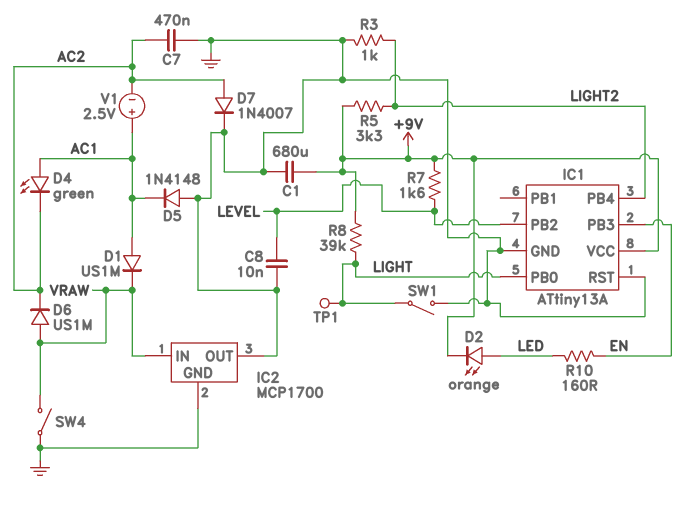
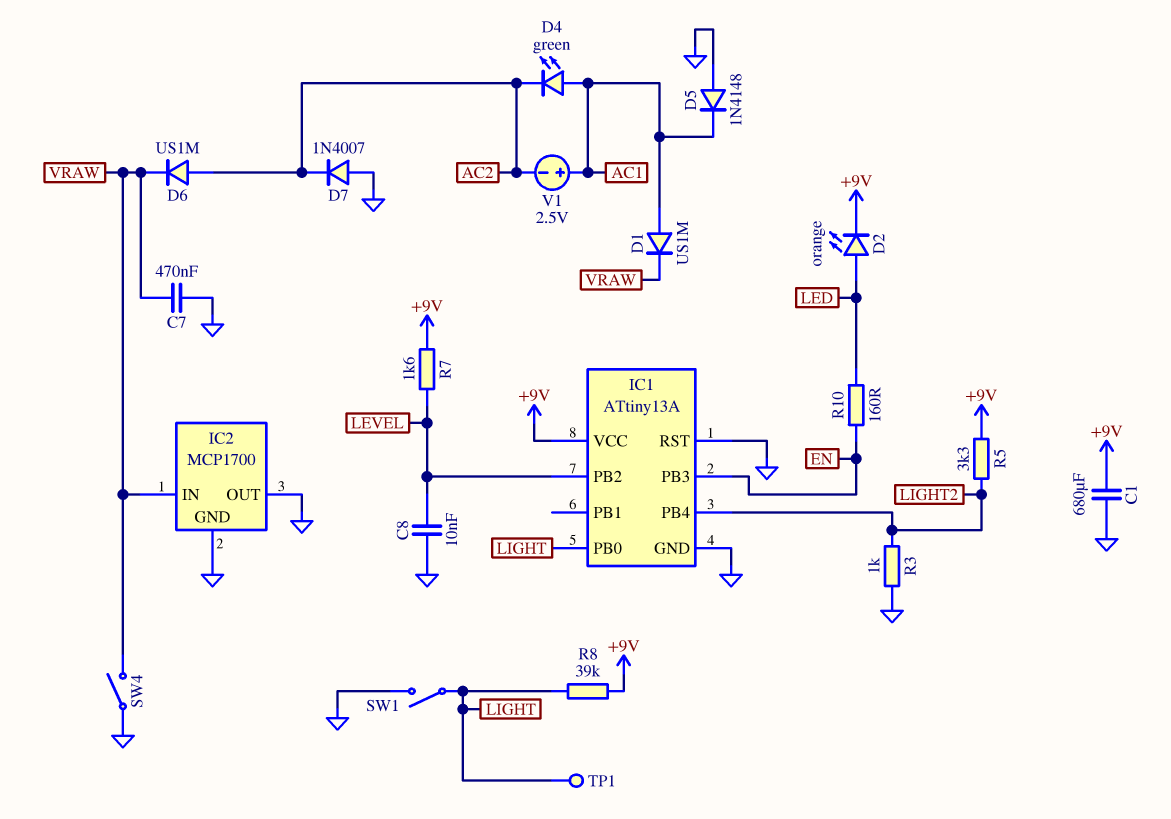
C7: 470nF (AC2, GND) -> 470nF (GND, VRAW)
D6: diode US1M (A VRAW, K AC2) -> diode US1M (A AC2, K VRAW)
D7: diode 1N4007 (A AC2, K GND) -> diode 1N4007 (A GND, K AC2)

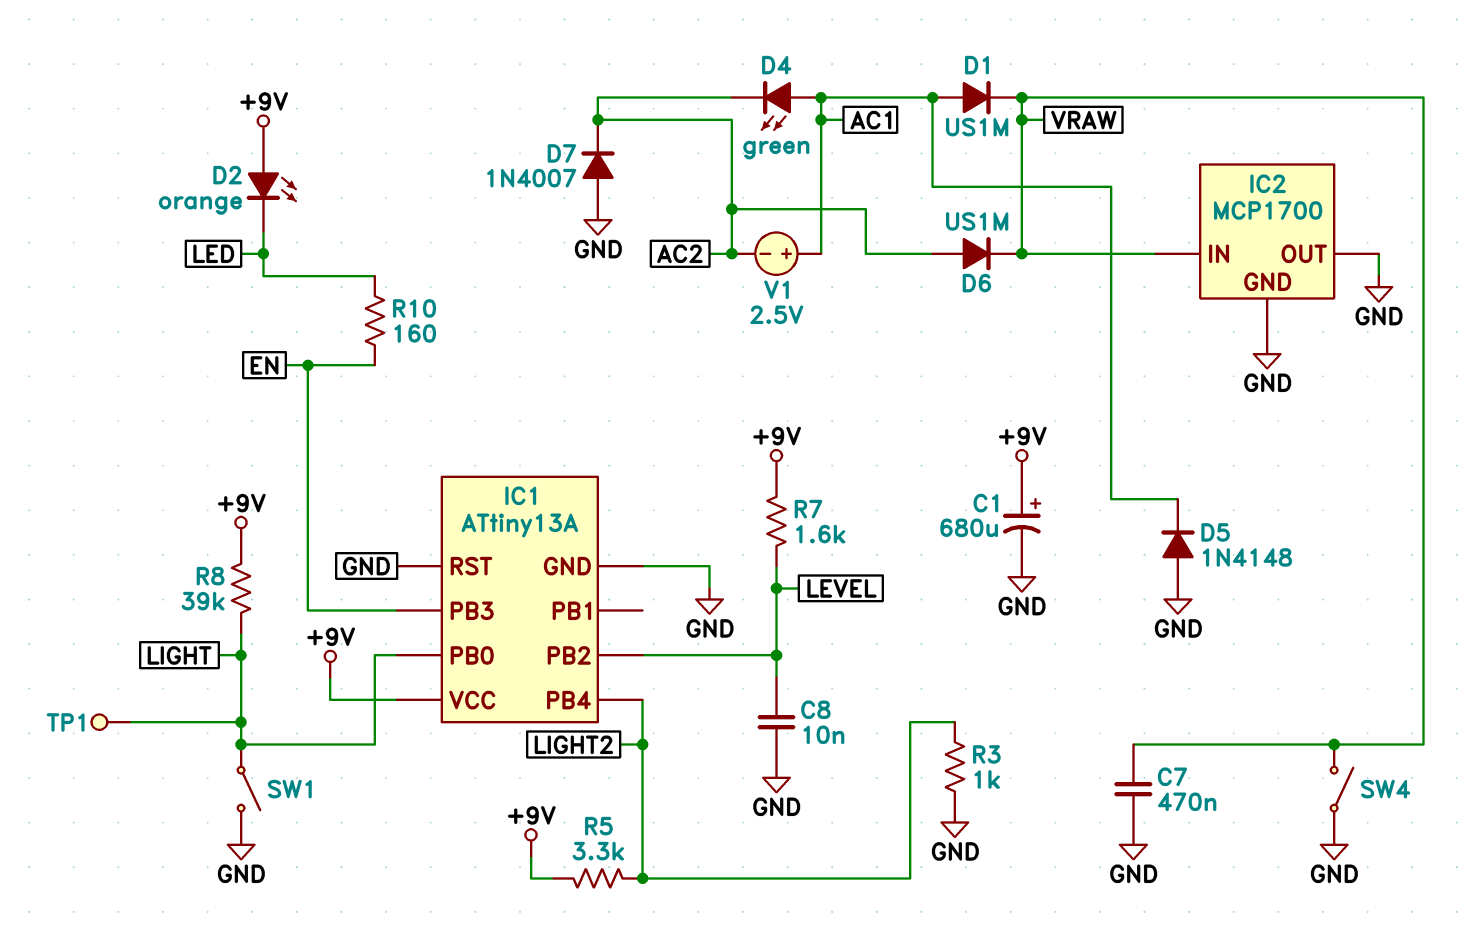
C1: 680uF (+9V, GND) -> 680uF (plus +9V, minus GND)
D2: LED orange (A LED, K +9V) -> LED orange (A +9V, K LED)

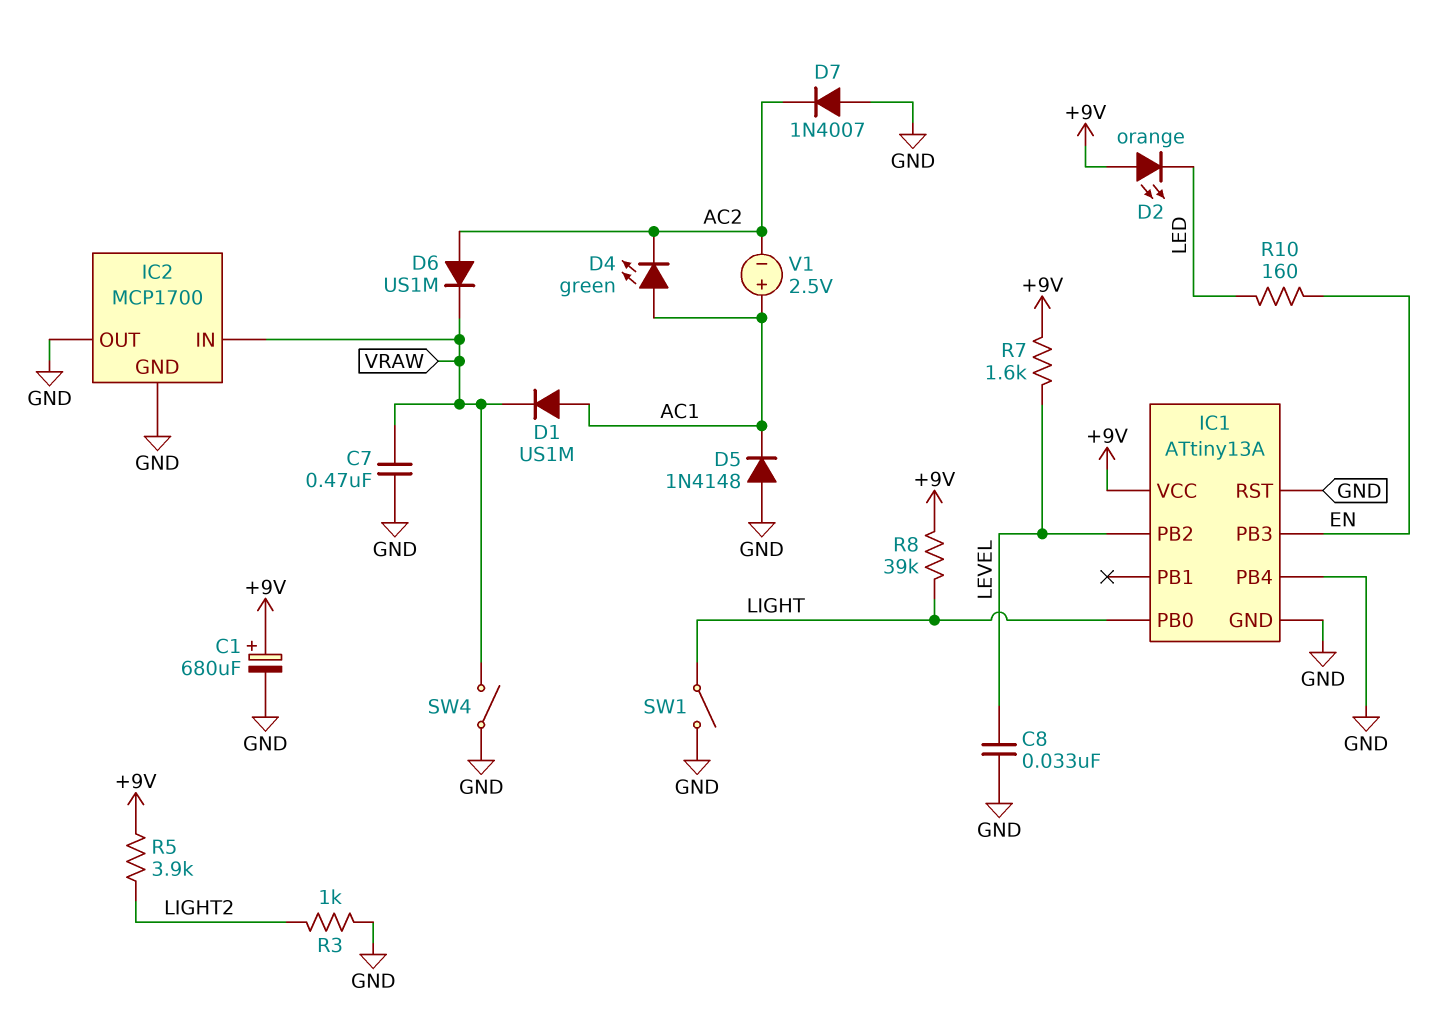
C8: 10nF (GND, LEVEL) -> 33nF (GND, LEVEL)
IC1 pin PB4: LIGHT2 -> GND
R5: 3.3k (+9V, LIGHT2) -> 3.9k (+9V, LIGHT2)
TP1: test point (LIGHT) -> none

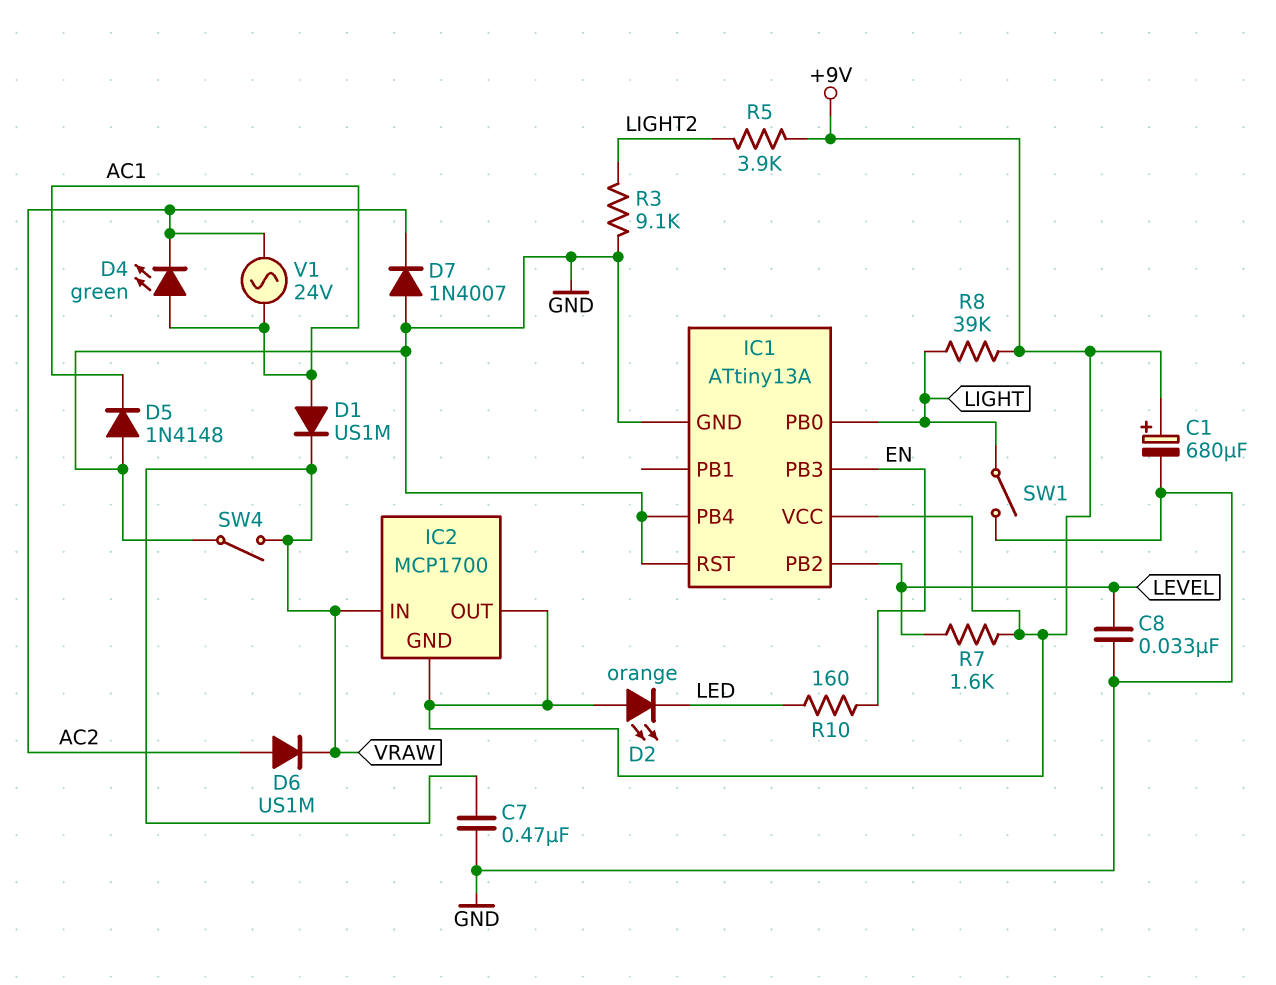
IC2 pin GND: GND -> +9V
IC2 pin OUT: GND -> +9V
R3: 1k (GND, LIGHT2) -> 9.1k (GND, LIGHT2)
V1: 2.5V (plus AC1, minus AC2) -> AC 24V (AC1, AC2)

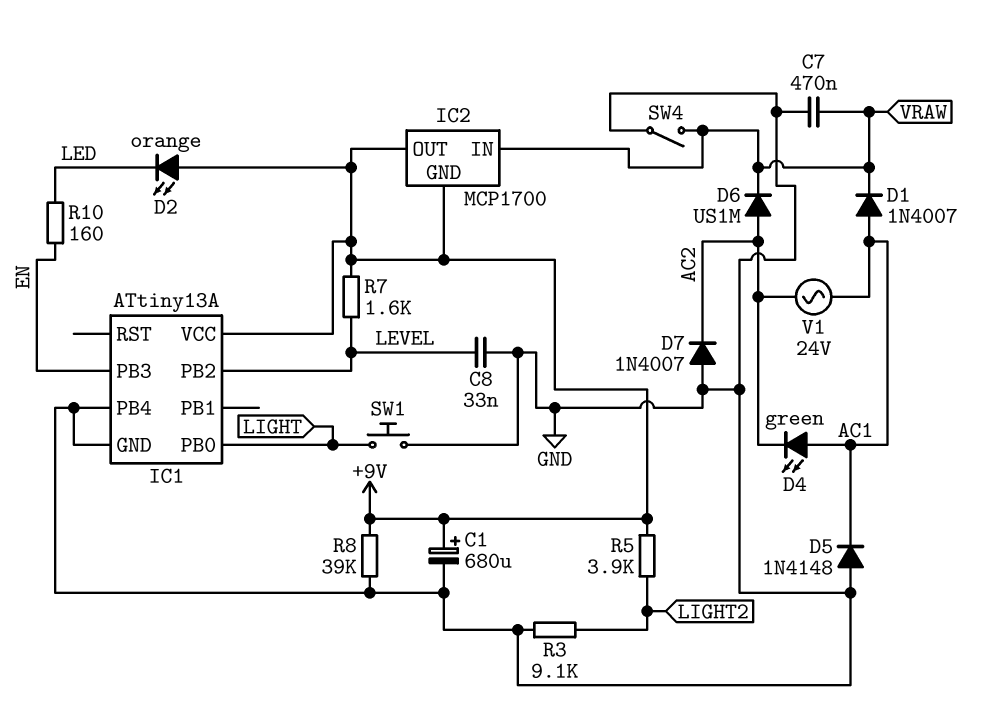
D1: diode US1M (A AC1, K VRAW) -> diode 1N4007 (A AC1, K VRAW)
IC1 pin RST: GND -> none
R8: 39k (+9V, LIGHT) -> 39k (+9V, GND)
SW1: switch (GND, LIGHT) -> button (GND, LIGHT)

